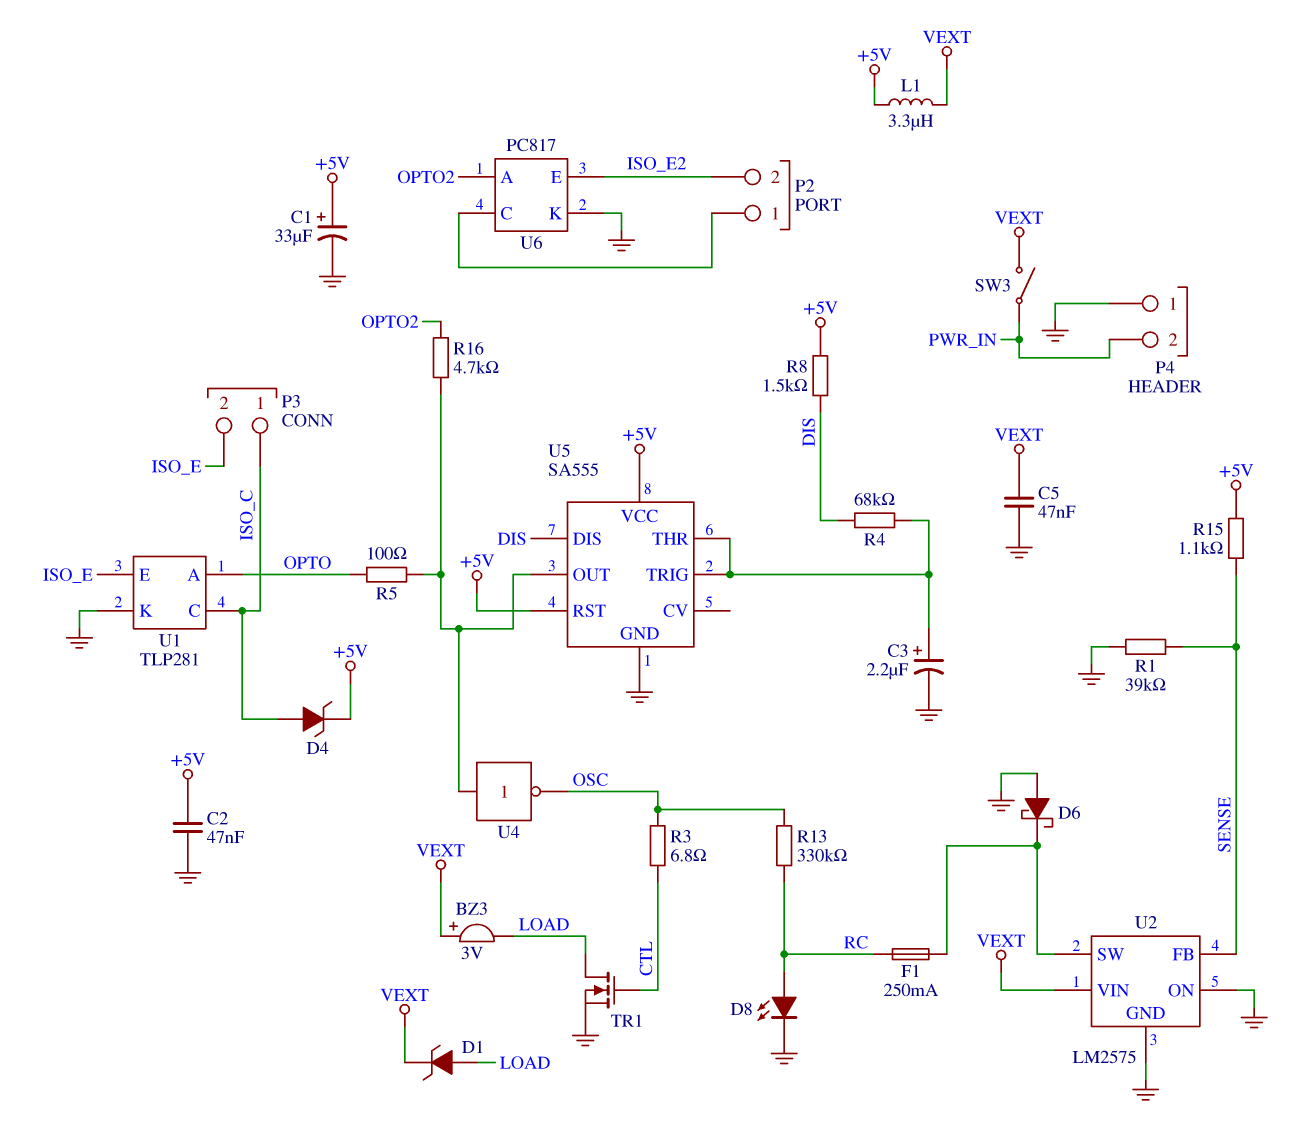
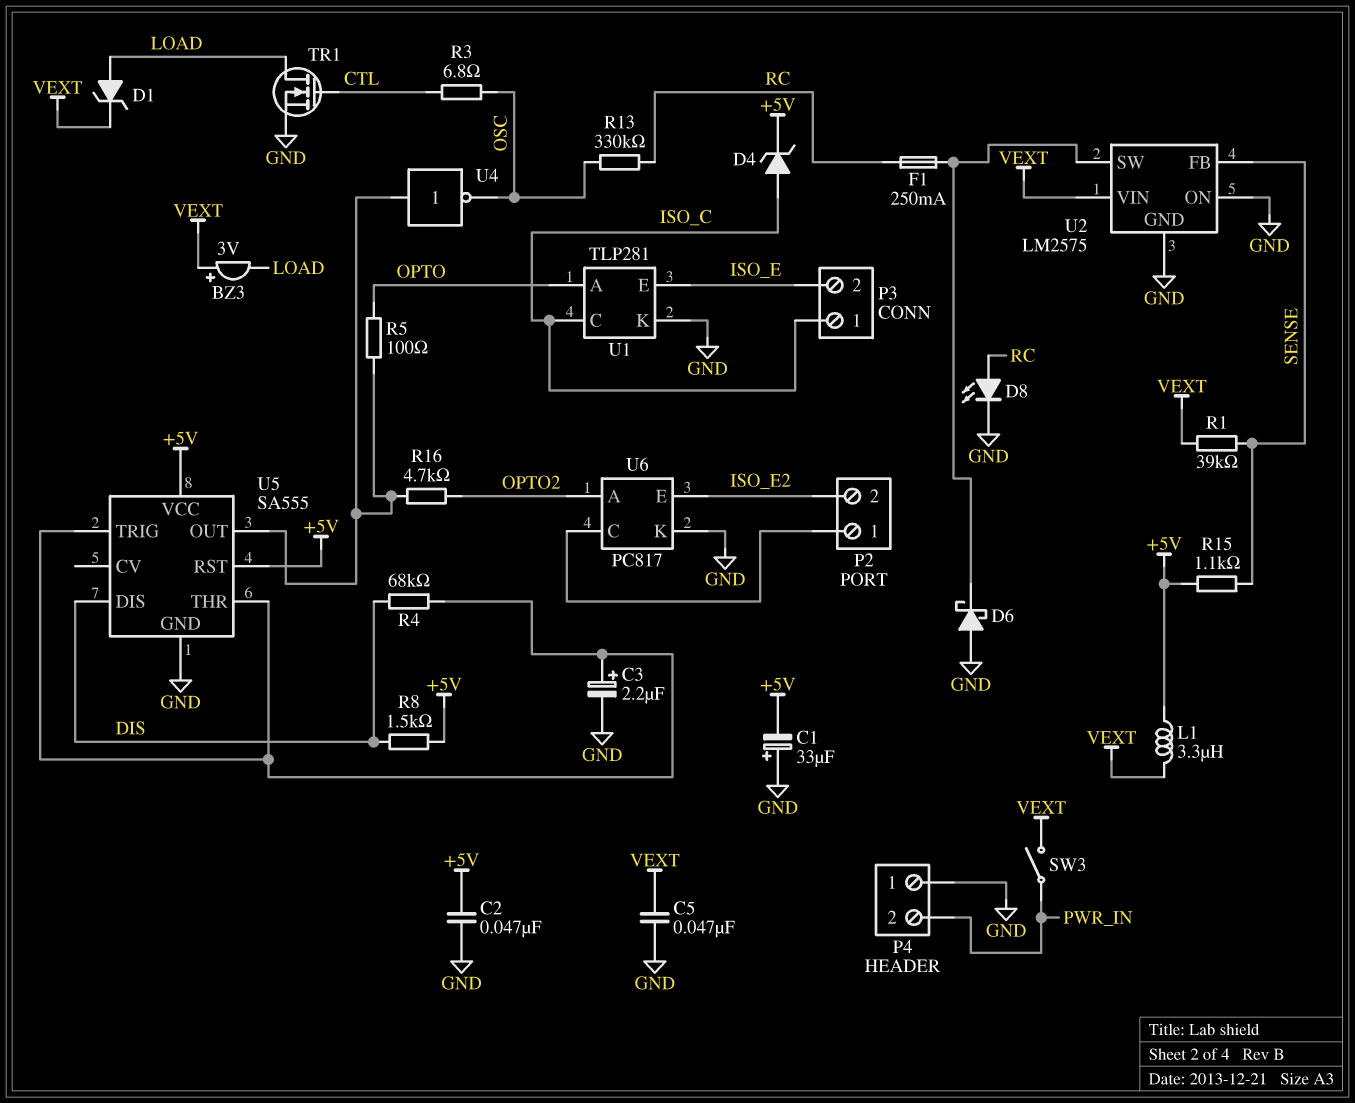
C1: 33uF (plus +5V, minus GND) -> 33uF (plus GND, minus +5V)
R1: 39k (GND, SENSE) -> 39k (SENSE, VEXT)

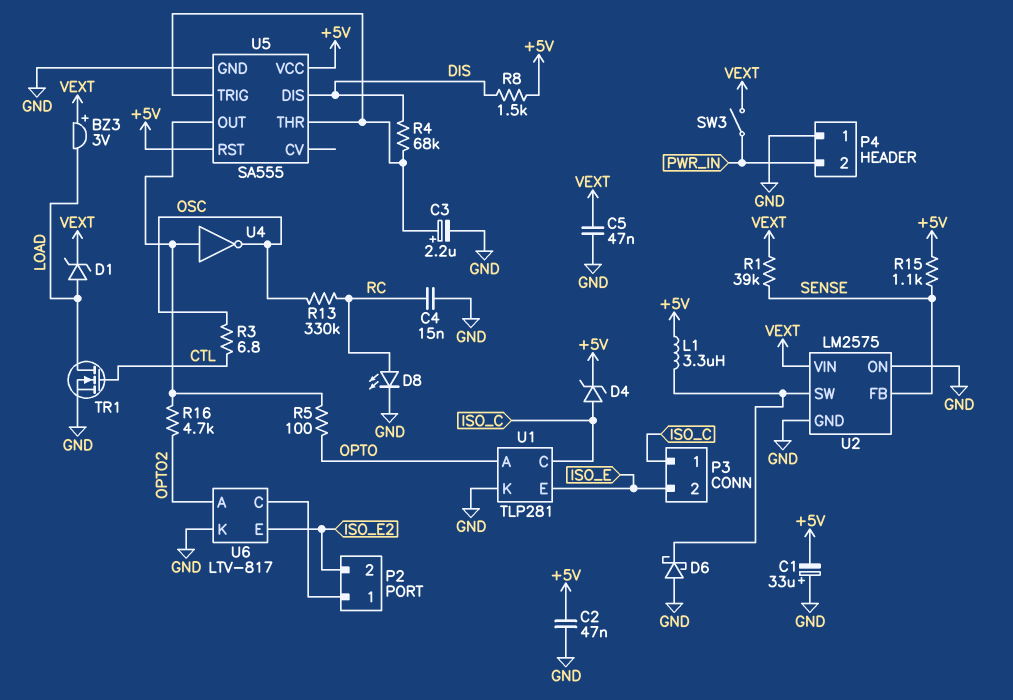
C4: none -> 15nF (GND, RC)
F1: 250mA (RC, U2/SW) -> none
L1: 3.3uH (+5V, VEXT) -> 3.3uH (+5V, U2/SW)
U6: PC817 -> LTV-817

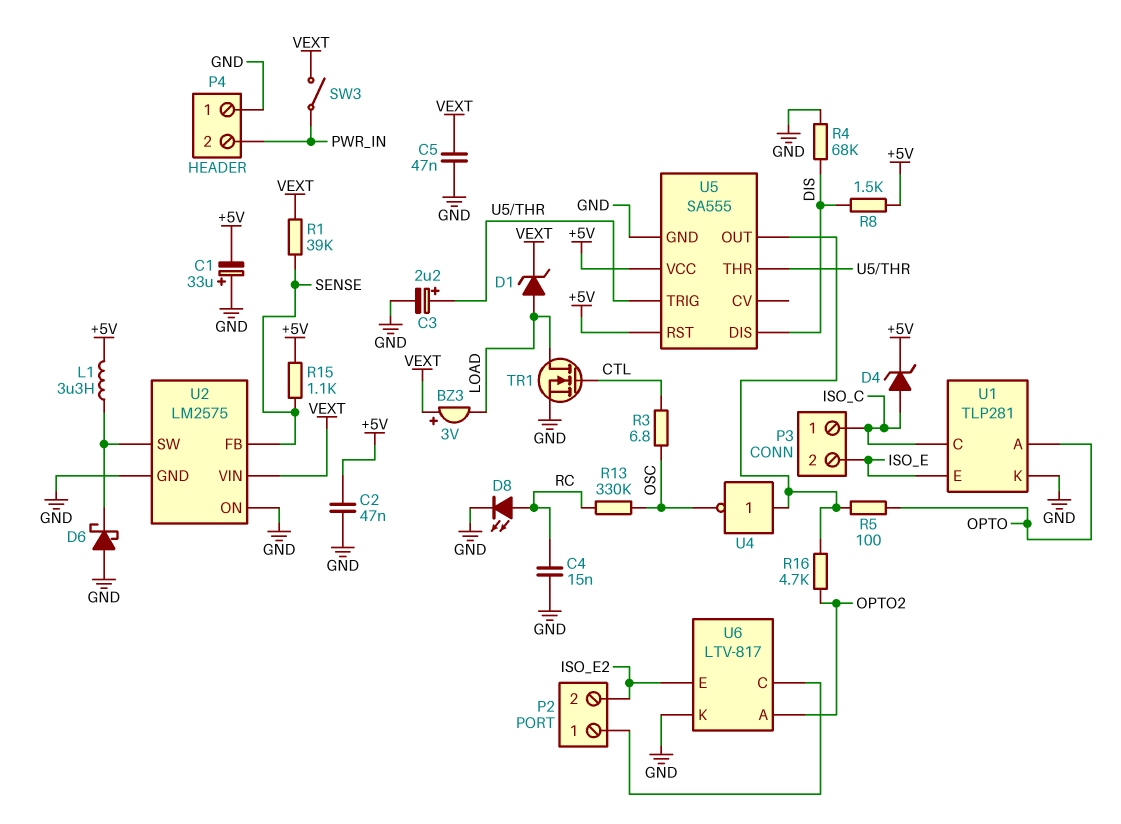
R4: 68k (DIS, U5/THR) -> 68k (DIS, GND)

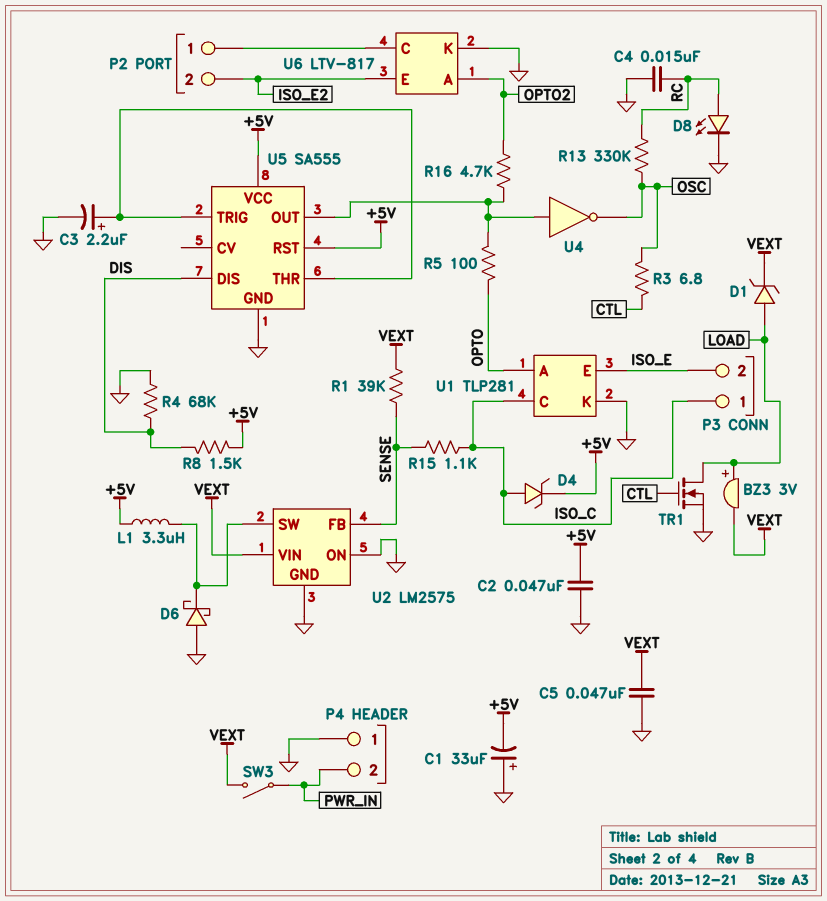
BZ3: buzzer 3V (plus VEXT, minus LOAD) -> buzzer 3V (plus LOAD, minus VEXT)
R15: 1.1k (+5V, SENSE) -> 1.1k (ISO_C, SENSE)

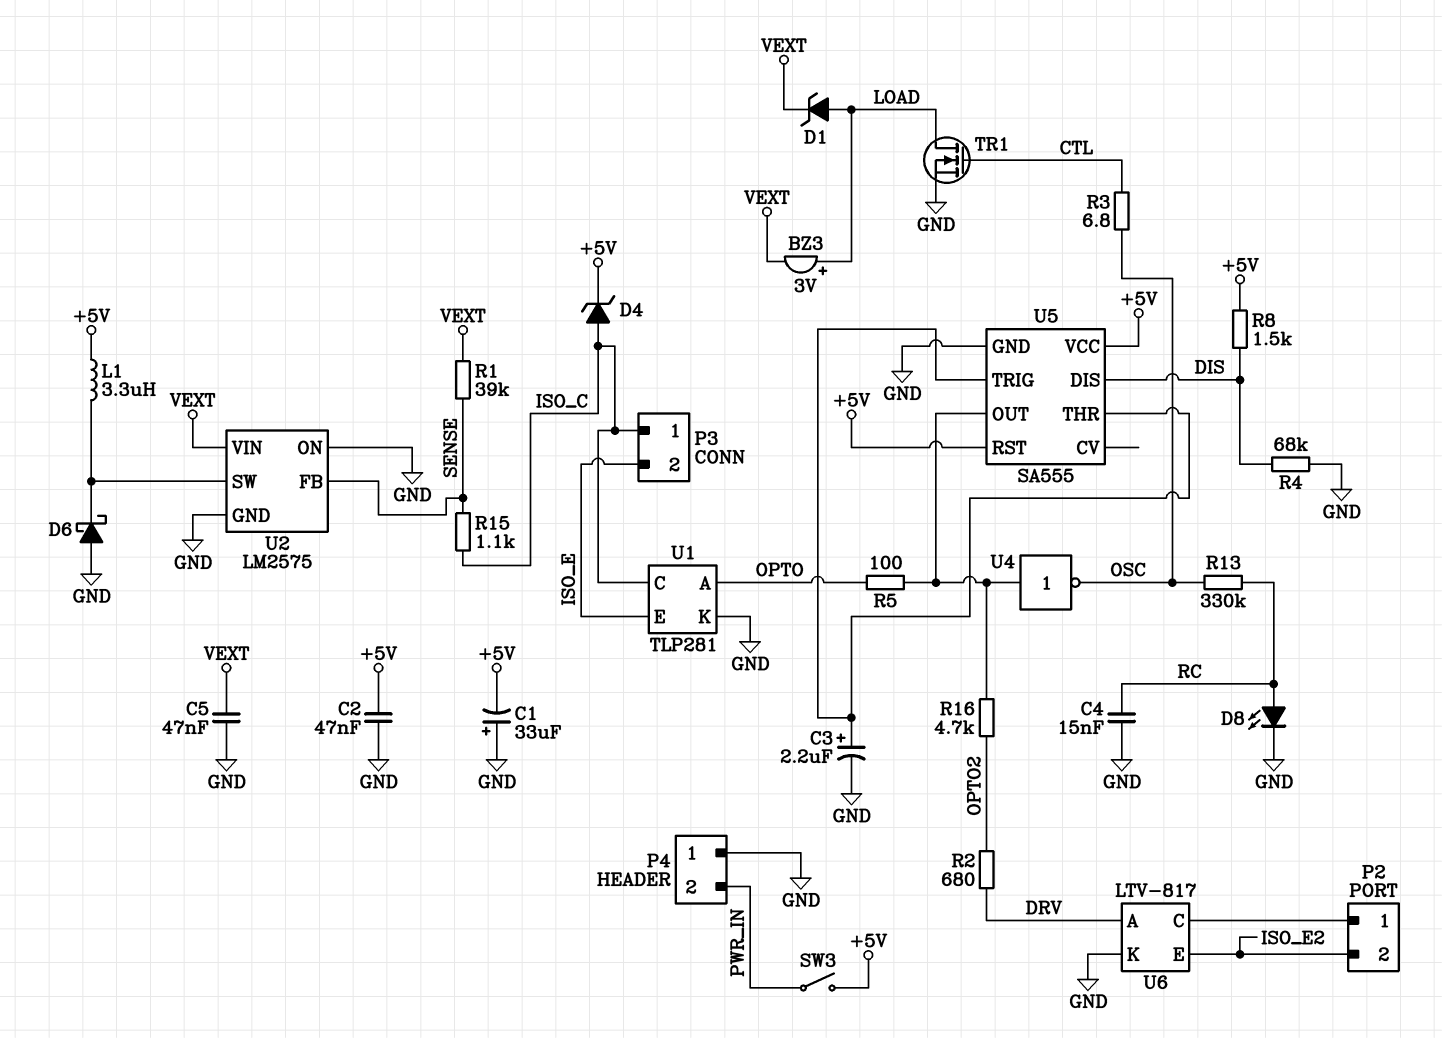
R2: none -> 680 (DRV, OPTO2)
SW3: switch (PWR_IN, VEXT) -> switch (+5V, PWR_IN)
U6 pin A: OPTO2 -> DRV

